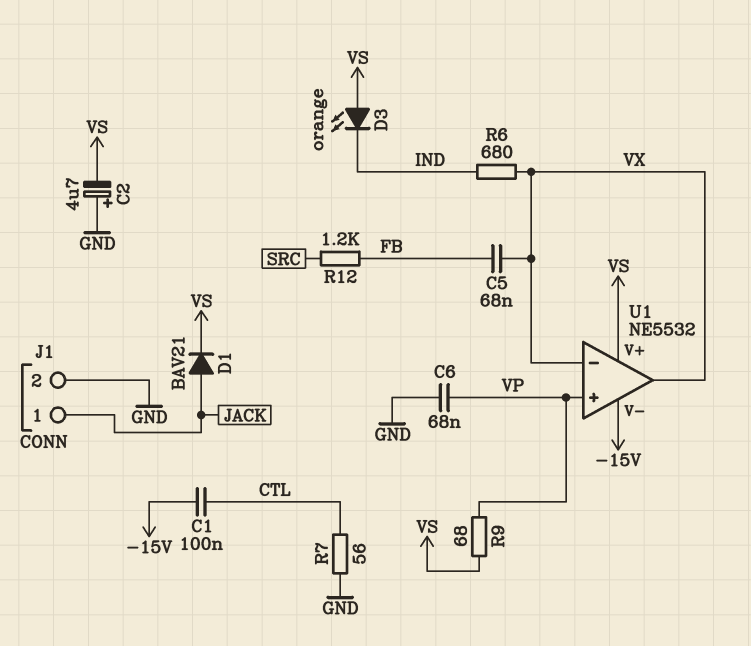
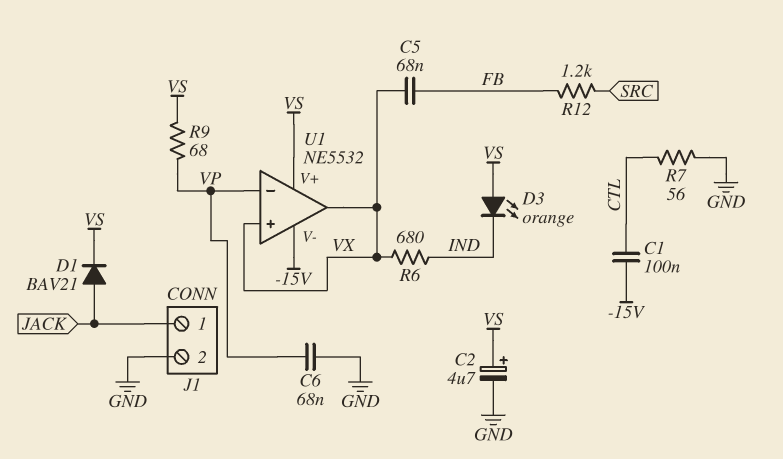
C2: 4.7uF (plus GND, minus VS) -> 4.7uF (plus VS, minus GND)
U1 pin in+: VP -> VX
U1 pin in-: VX -> VP

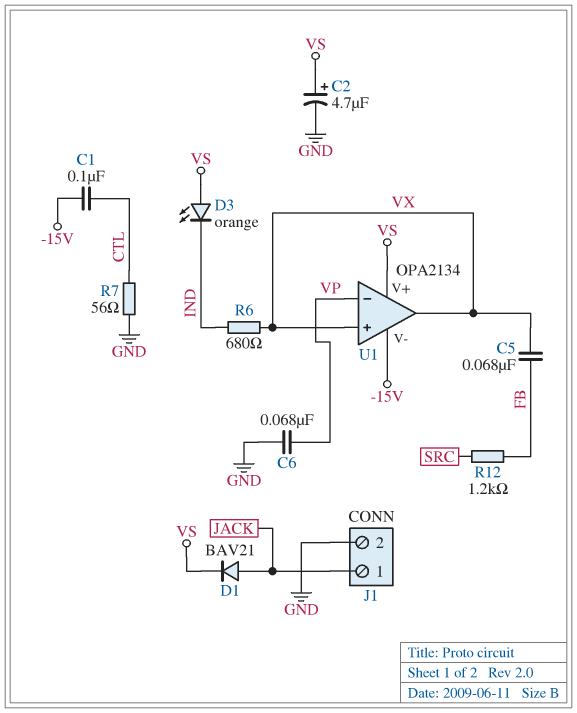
R9: 68 (VP, VS) -> none
U1: NE5532 -> OPA2134

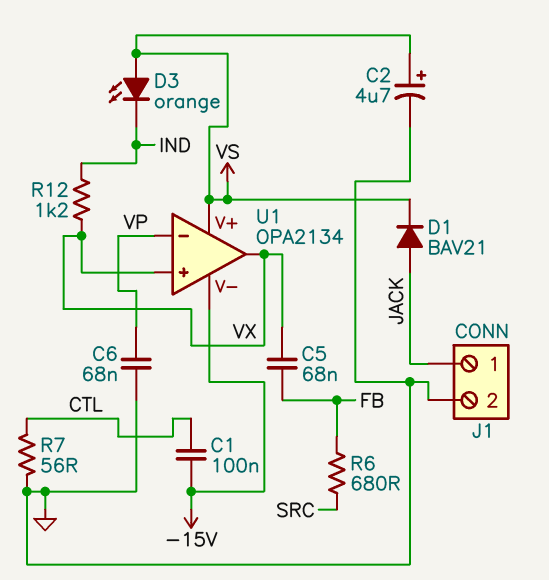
R6: 680 (IND, VX) -> 680 (FB, SRC)
R12: 1.2k (FB, SRC) -> 1.2k (IND, VX)

